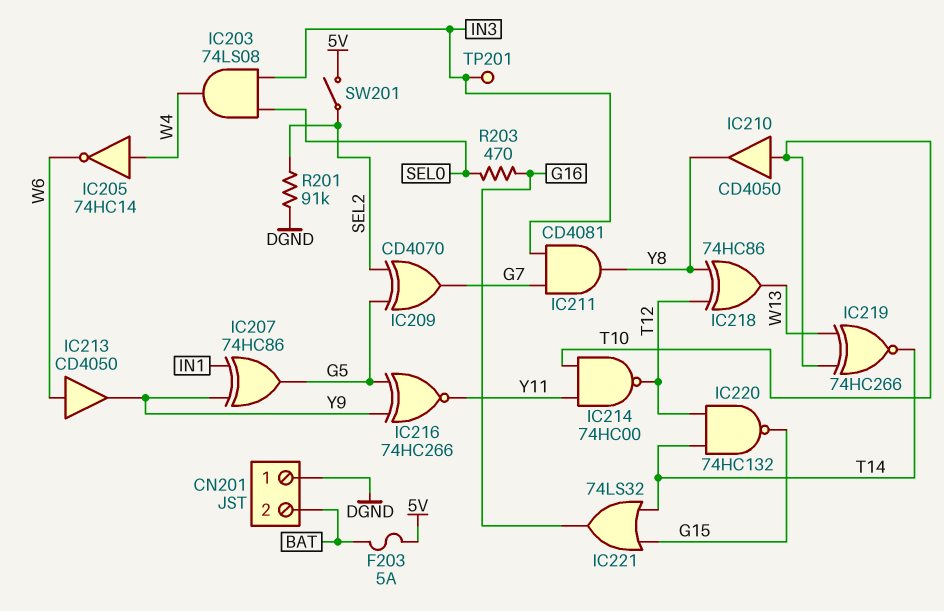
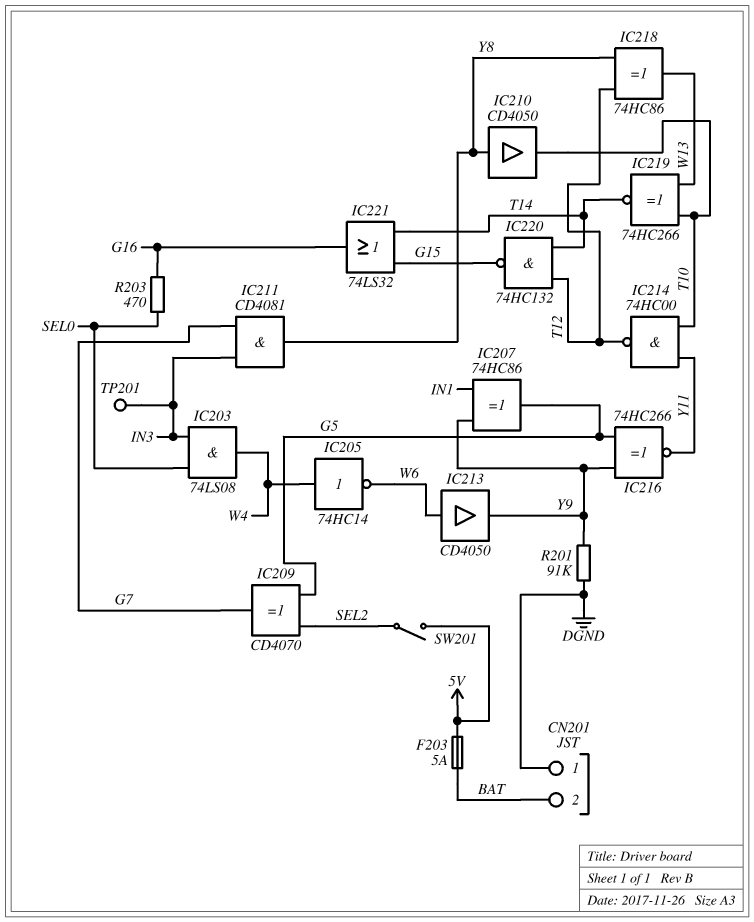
IC210: buffer CD4050 (in T10, out Y8) -> buffer CD4050 (in Y8, out T10)
R201: 91k (DGND, SEL2) -> 91k (DGND, Y9)

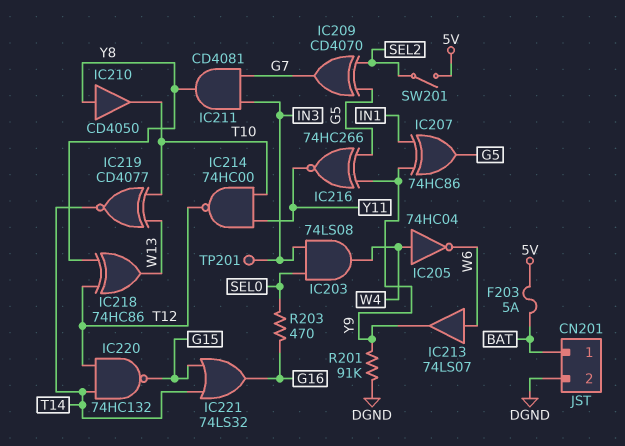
CN201 pin 1: DGND -> BAT
CN201 pin 2: BAT -> DGND
IC205: NOT 74HC14 (in W4, out W6) -> NOT 74HC04 (in W4, out W6)
IC213: buffer CD4050 (in W6, out Y9) -> buffer 74LS07 (in W6, out Y9)
IC219: XNOR 74HC266 (in T10, in W13, out T14) -> XNOR CD4077 (in T10, in W13, out T14)

